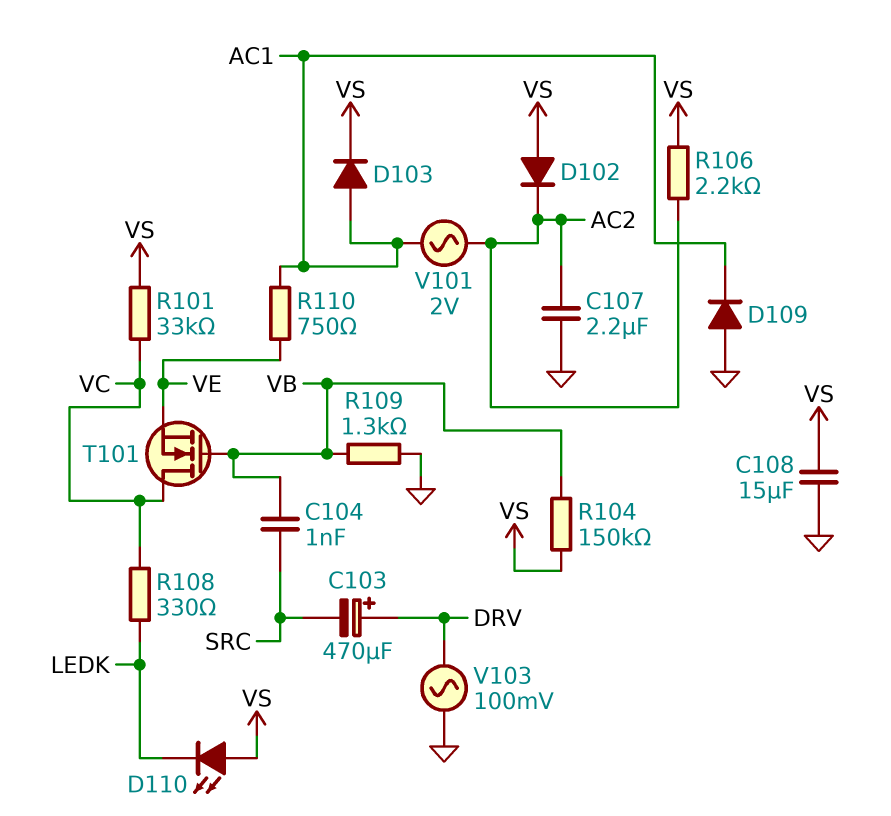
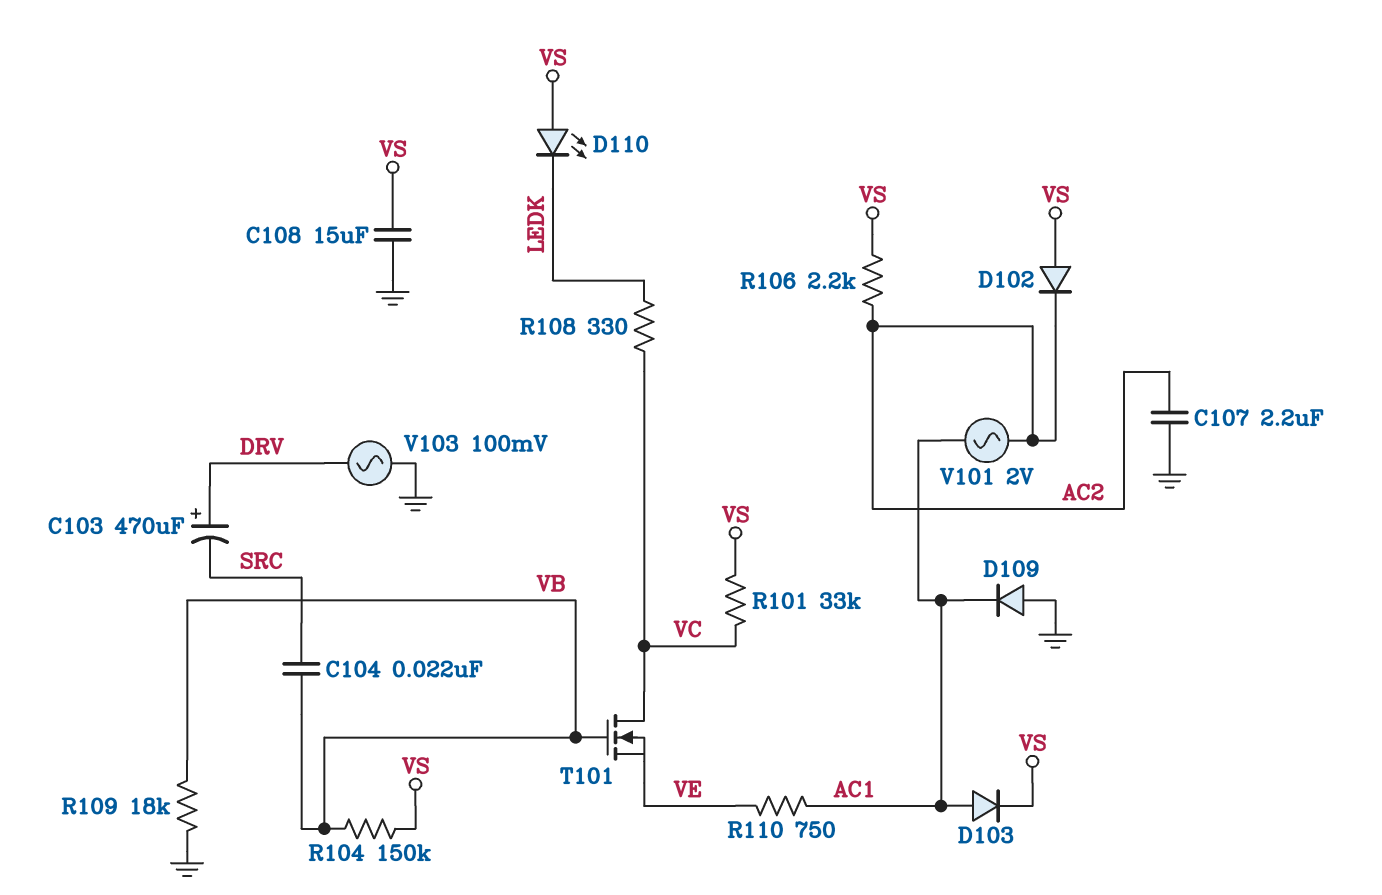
C104: 1nF (SRC, VB) -> 22nF (SRC, VB)
R109: 1.3k (GND, VB) -> 18k (GND, VB)

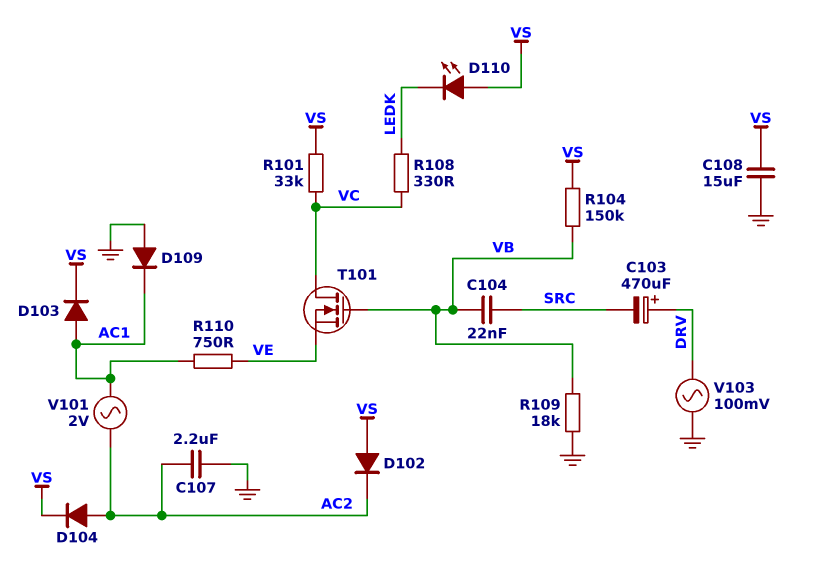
D104: none -> diode (A AC2, K VS)
R106: 2.2k (AC2, VS) -> none

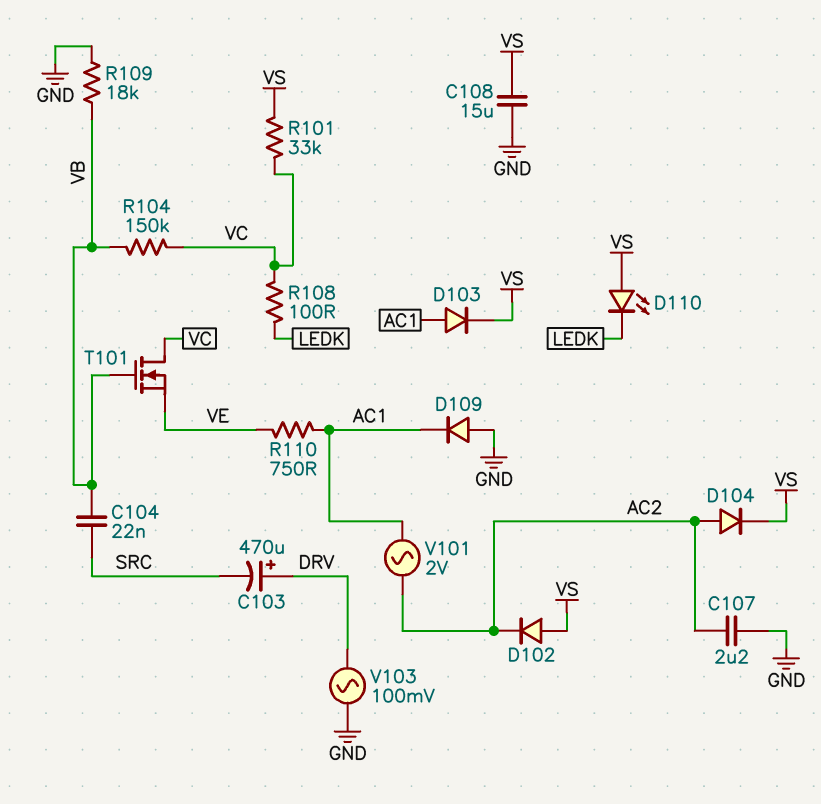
R104: 150k (VB, VS) -> 150k (VB, VC)
R108: 330 (LEDK, VC) -> 100 (LEDK, VC)

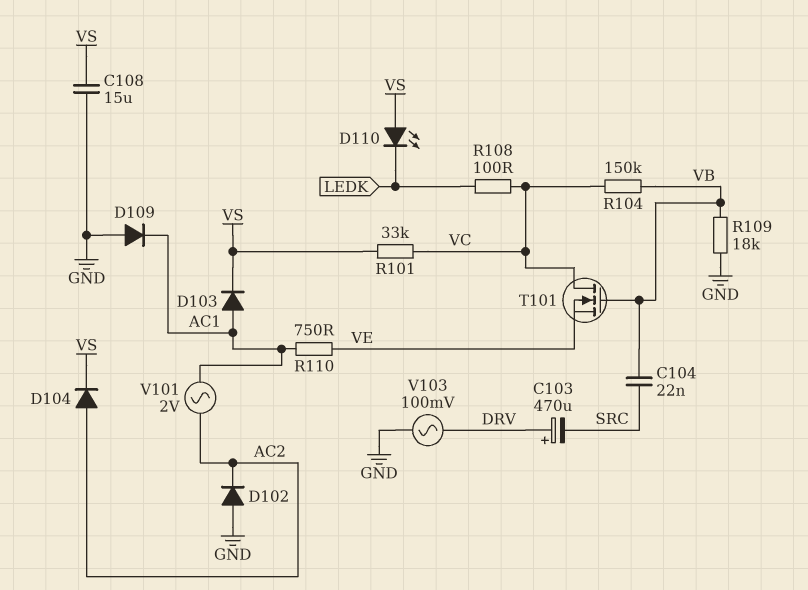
C107: 2.2uF (AC2, GND) -> none
D102: diode (A VS, K AC2) -> diode (A GND, K AC2)

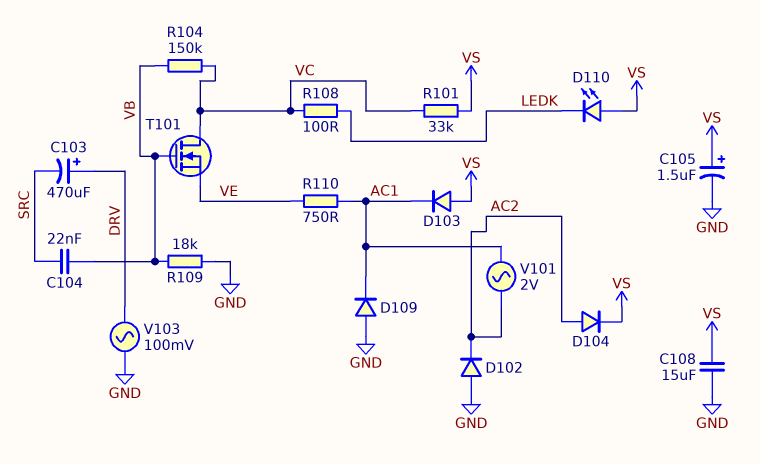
C105: none -> 1.5uF (plus VS, minus GND)
D103: diode (A AC1, K VS) -> diode (A VS, K AC1)

